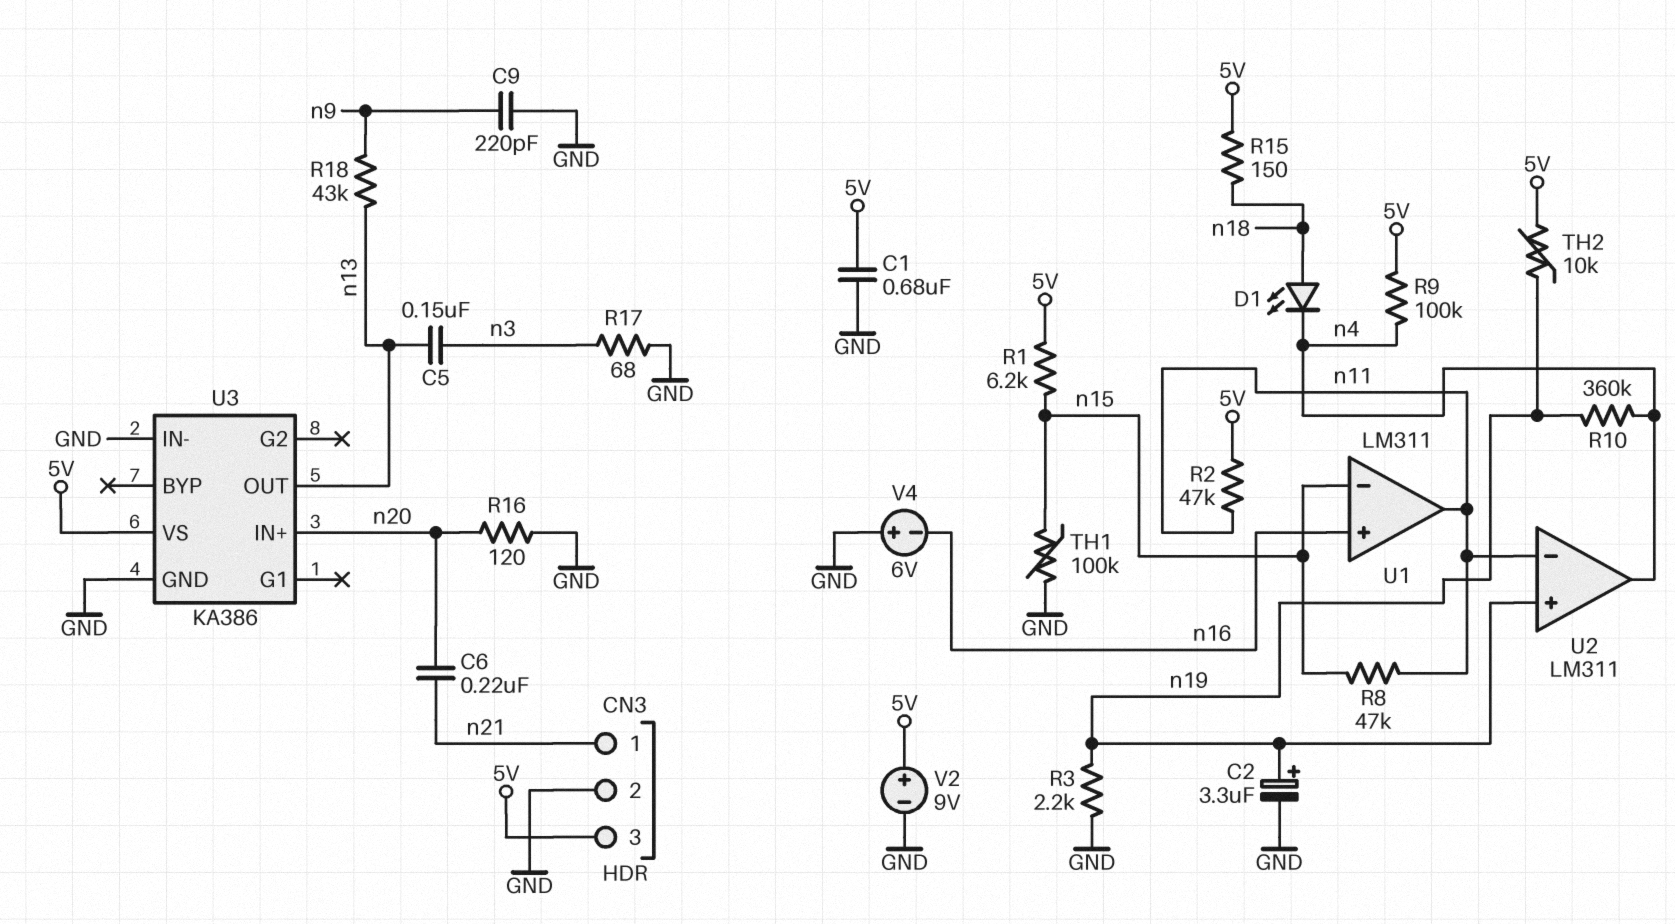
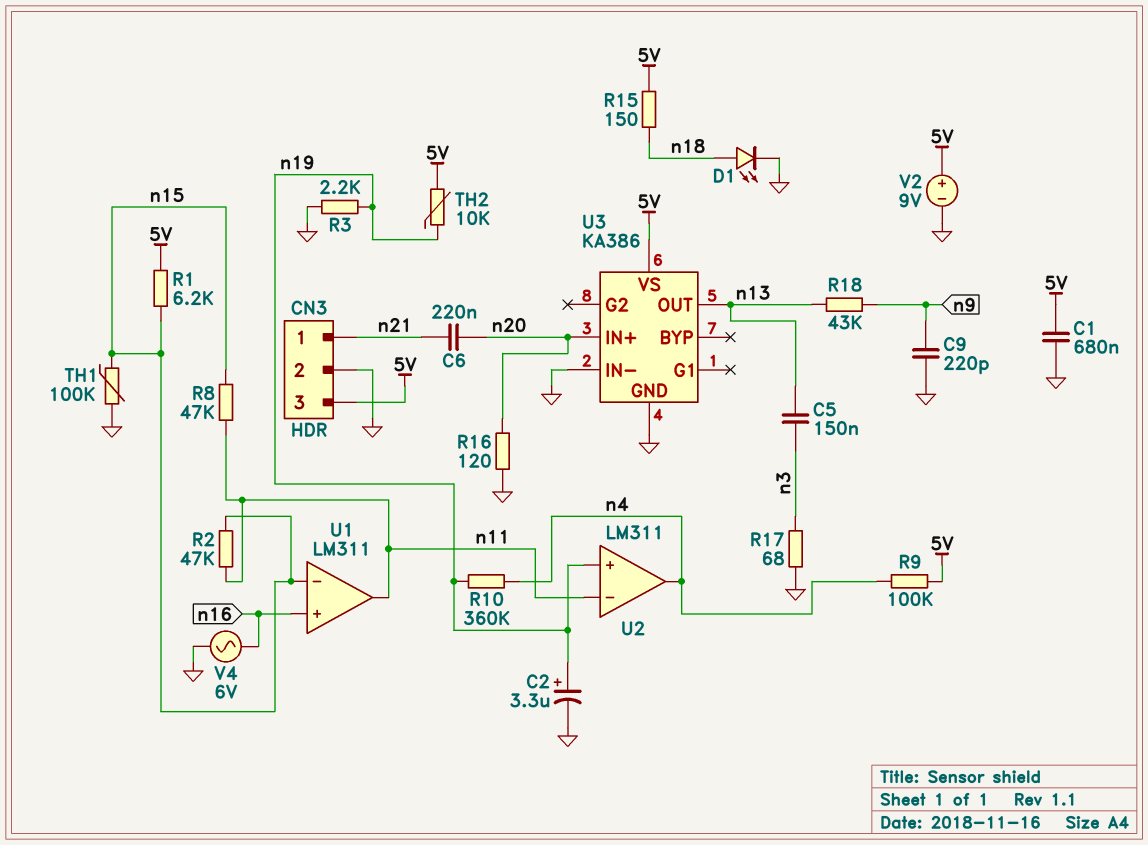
D1: LED (A n18, K n4) -> LED (A n18, K GND)
R2: 47k (5V, n11) -> 47k (n11, n15)
V4: 6V (plus GND, minus n16) -> AC 6V (GND, n16)

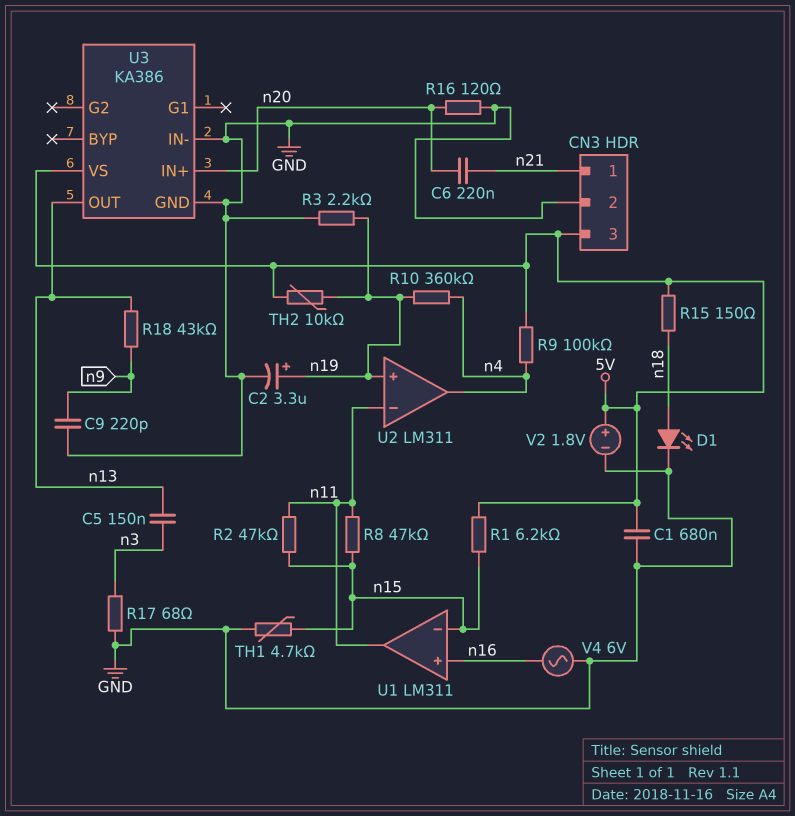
TH1: 100k (GND, n15) -> 4.7k (GND, n15)
V2: 9V (plus 5V, minus GND) -> 1.8V (plus 5V, minus GND)

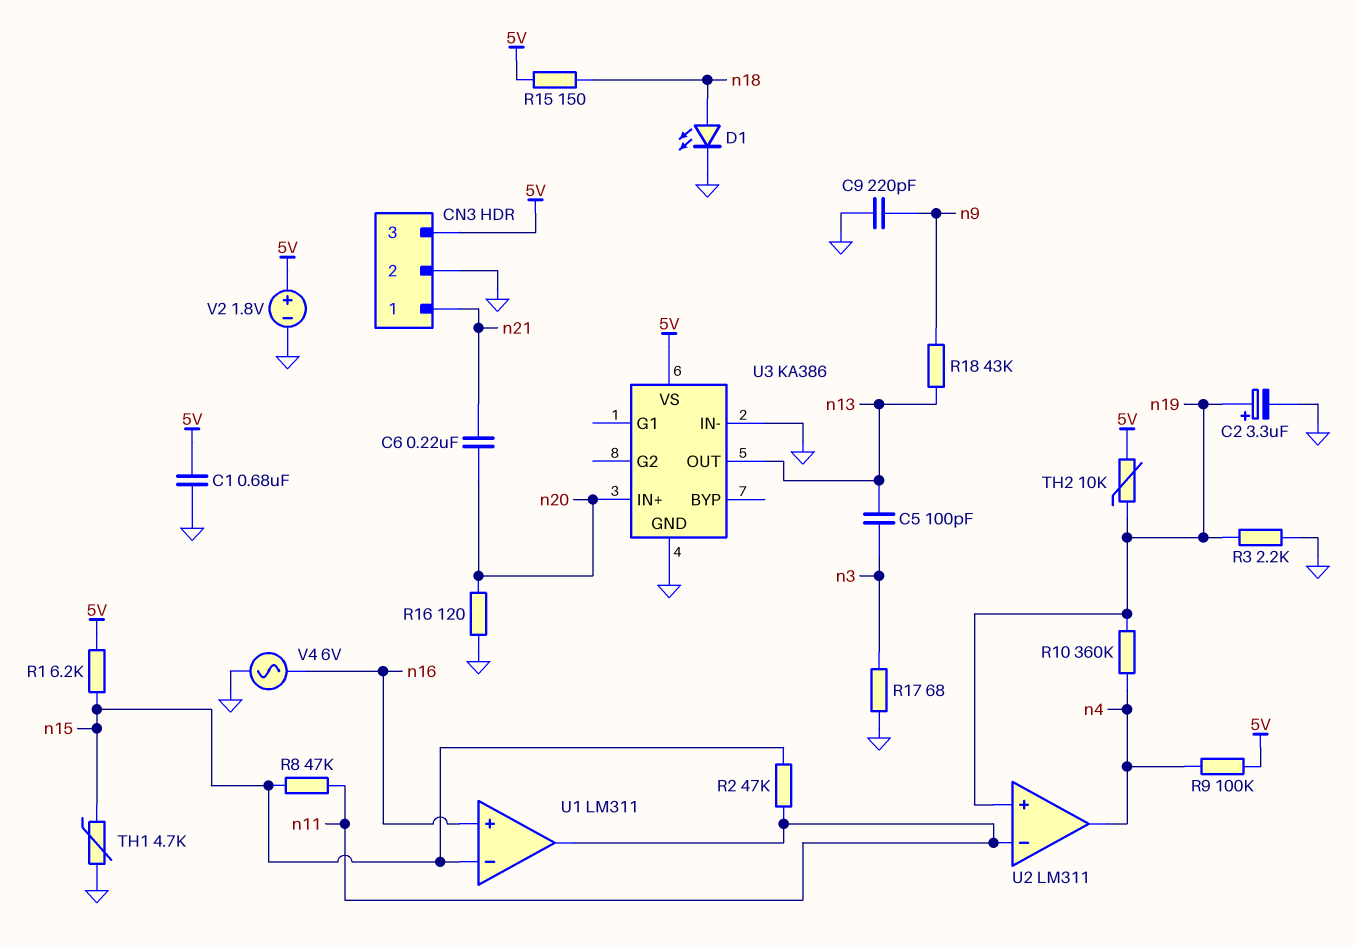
C5: 150nF (n3, n13) -> 100pF (n3, n13)

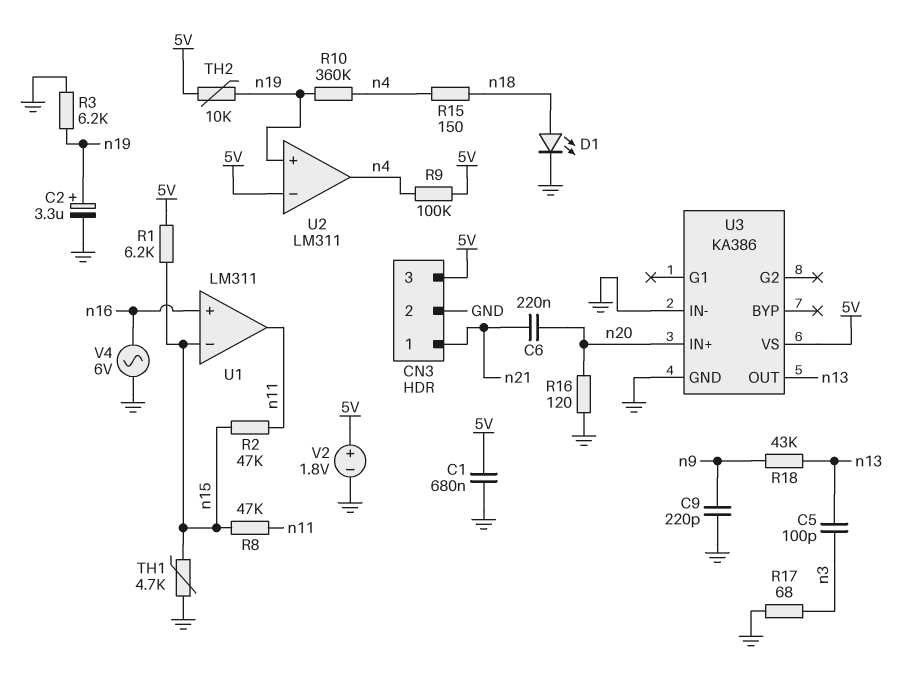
R3: 2.2k (GND, n19) -> 6.2k (GND, n19)
R15: 150 (5V, n18) -> 150 (n4, n18)
U2 pin in-: n11 -> 5V

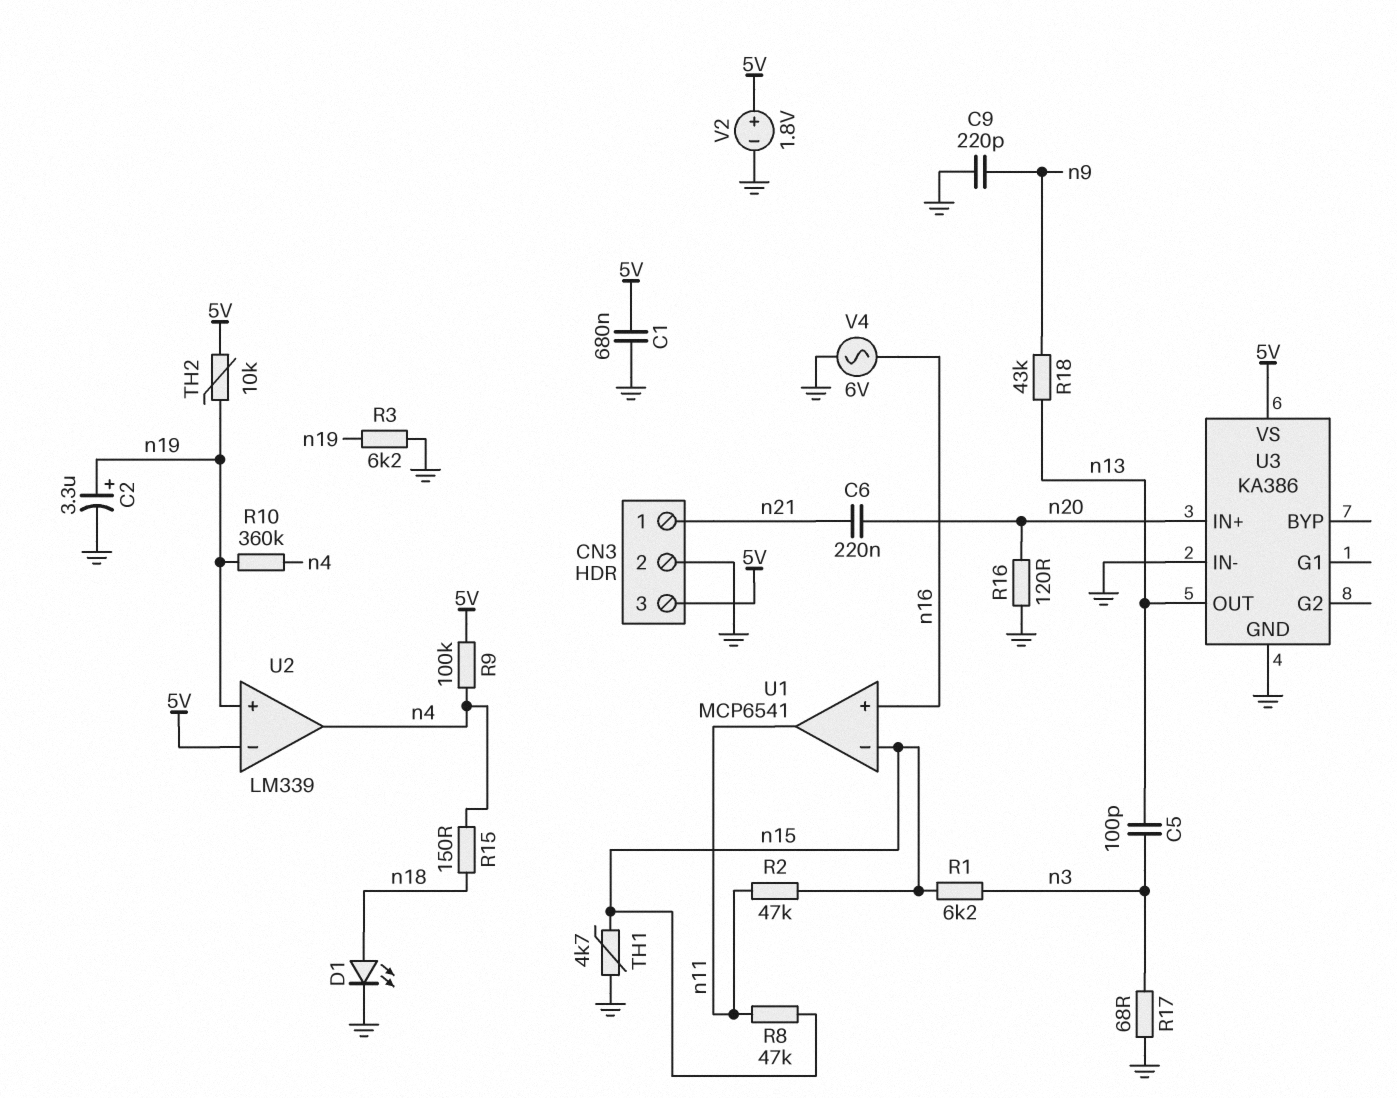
R1: 6.2k (5V, n15) -> 6.2k (n3, n15)
U1: LM311 -> MCP6541
U2: LM311 -> LM339

